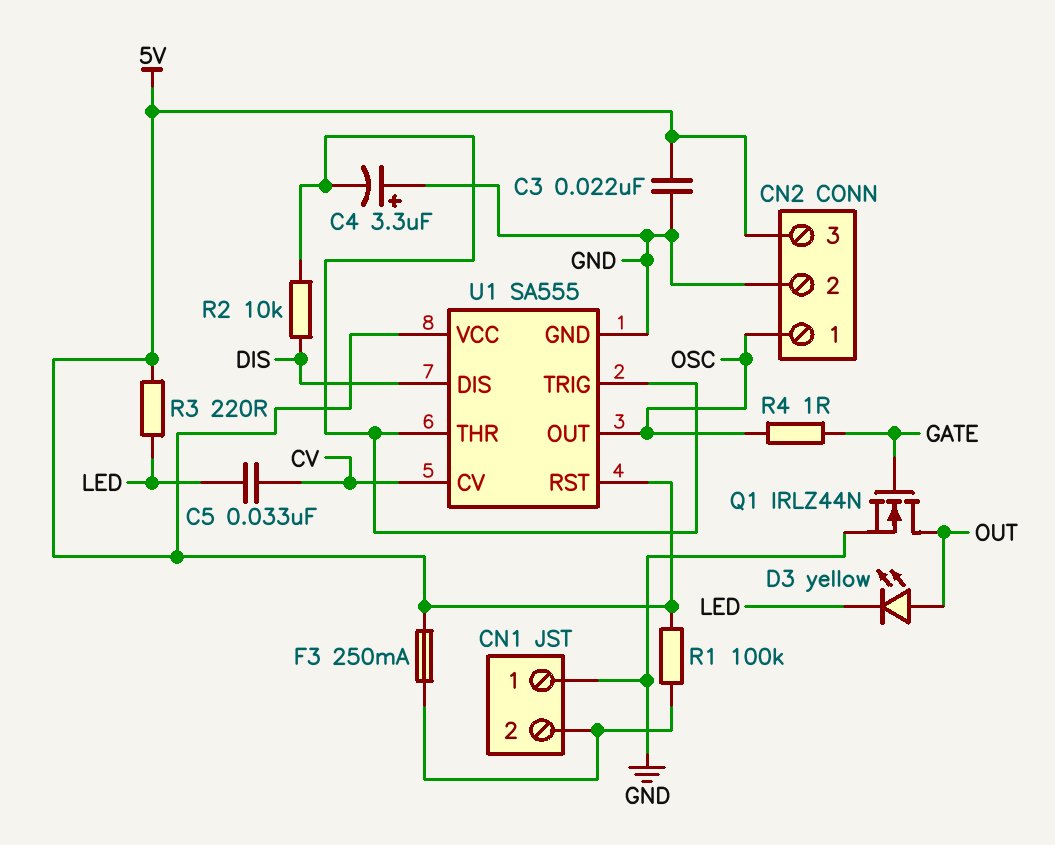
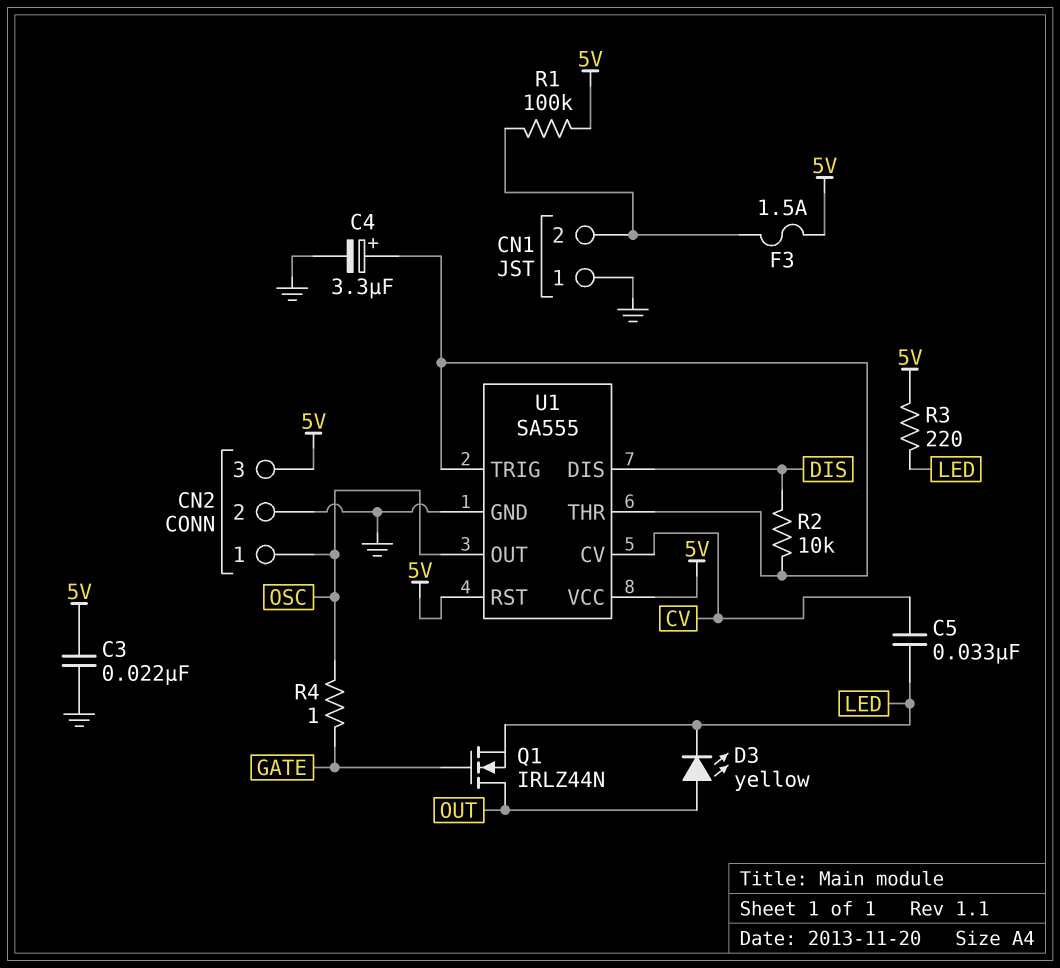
C4: 3.3uF (plus GND, minus U1/THR) -> 3.3uF (plus U1/THR, minus GND)
F3: 250mA (5V, CN1/2) -> 1.5A (5V, CN1/2)
Q1: NMOS IRLZ44N (G GATE, D OUT, S GND) -> NMOS IRLZ44N (G GATE, D OUT, S LED)

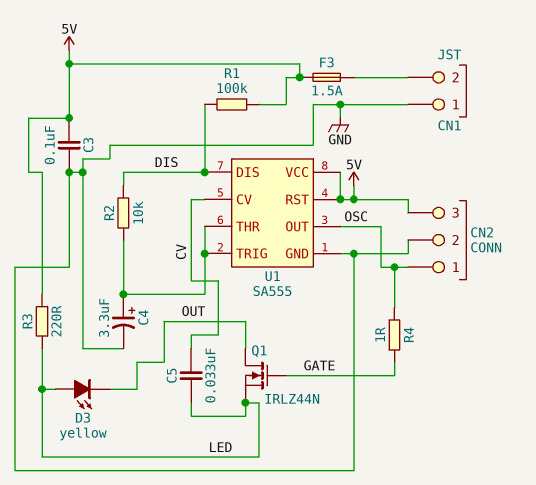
C3: 22nF (5V, GND) -> 100nF (5V, GND)
D3: LED yellow (A OUT, K LED) -> LED yellow (A LED, K OUT)
R1: 100k (5V, CN1/2) -> 100k (5V, DIS)

